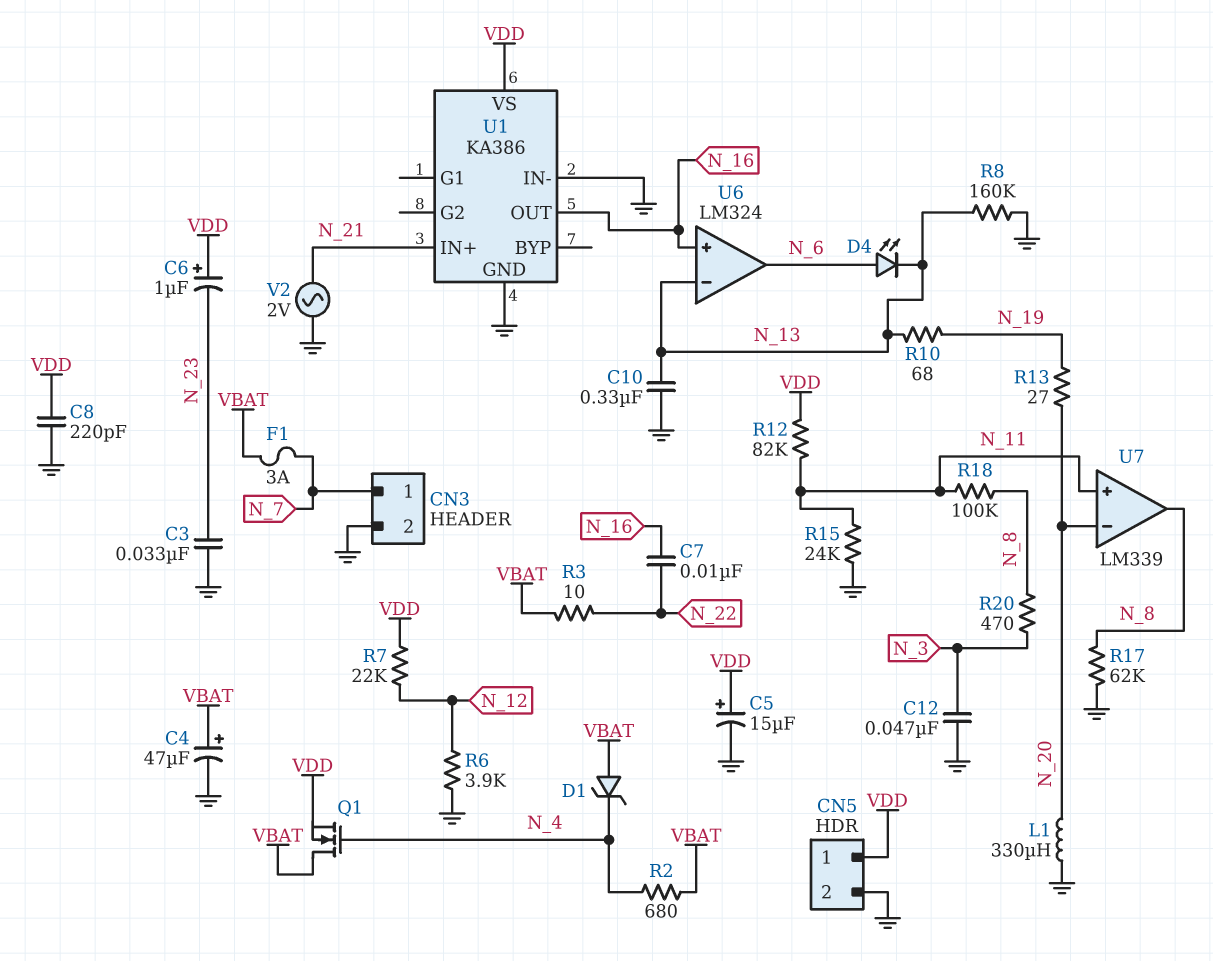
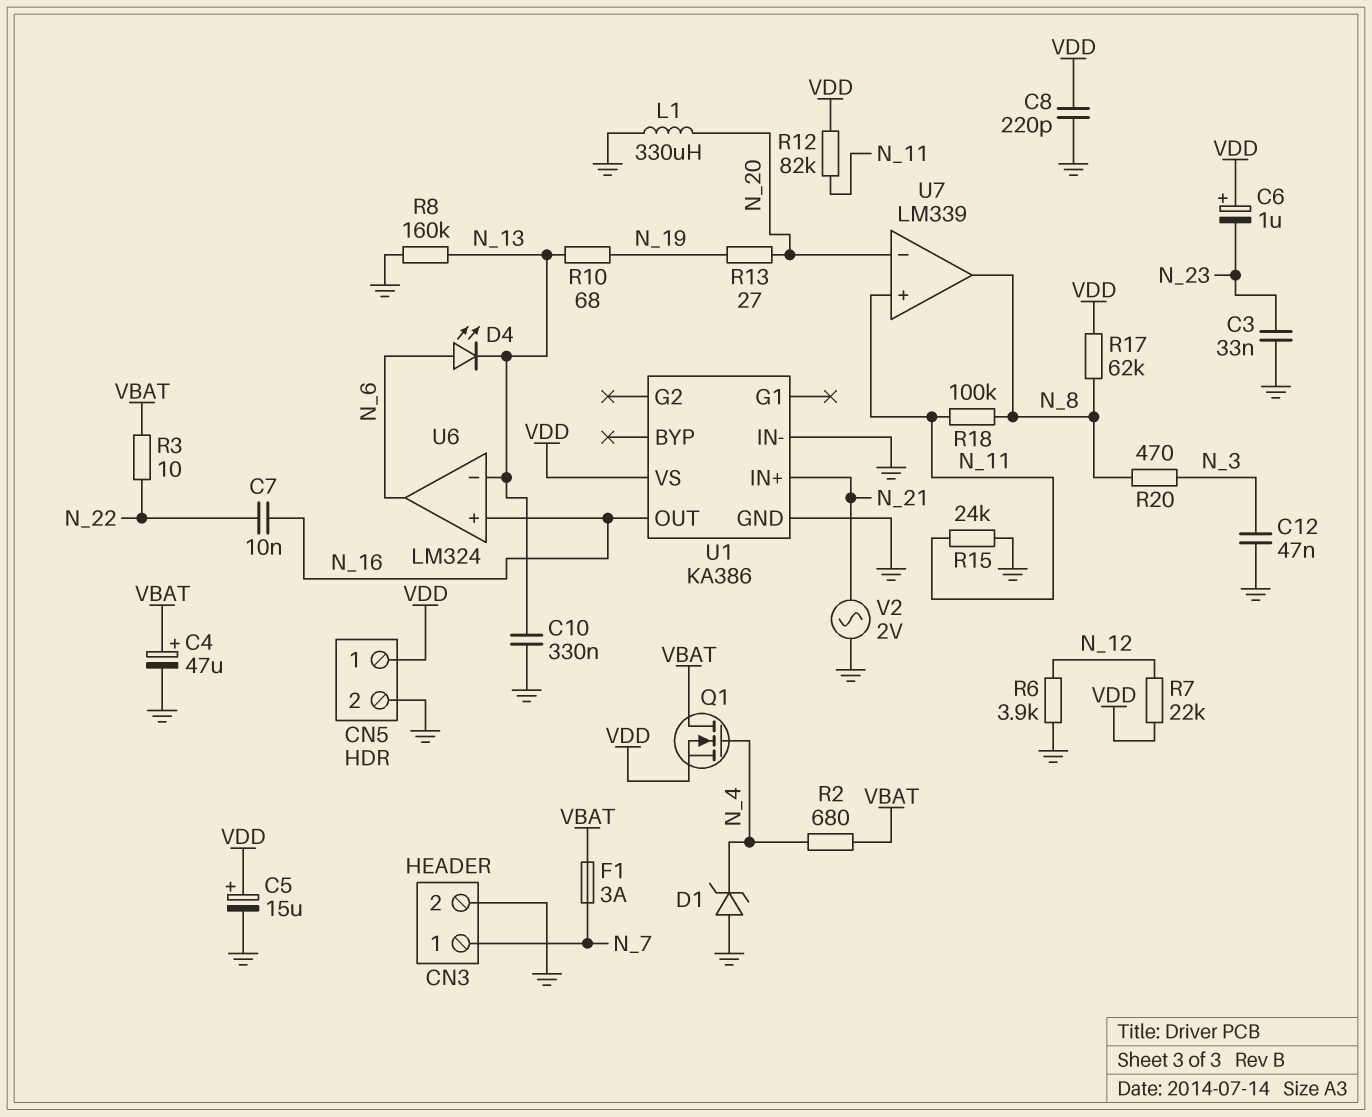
D1: zener (A VBAT, K N_4) -> zener (A GND, K N_4)
R17: 62k (GND, N_8) -> 62k (N_8, VDD)

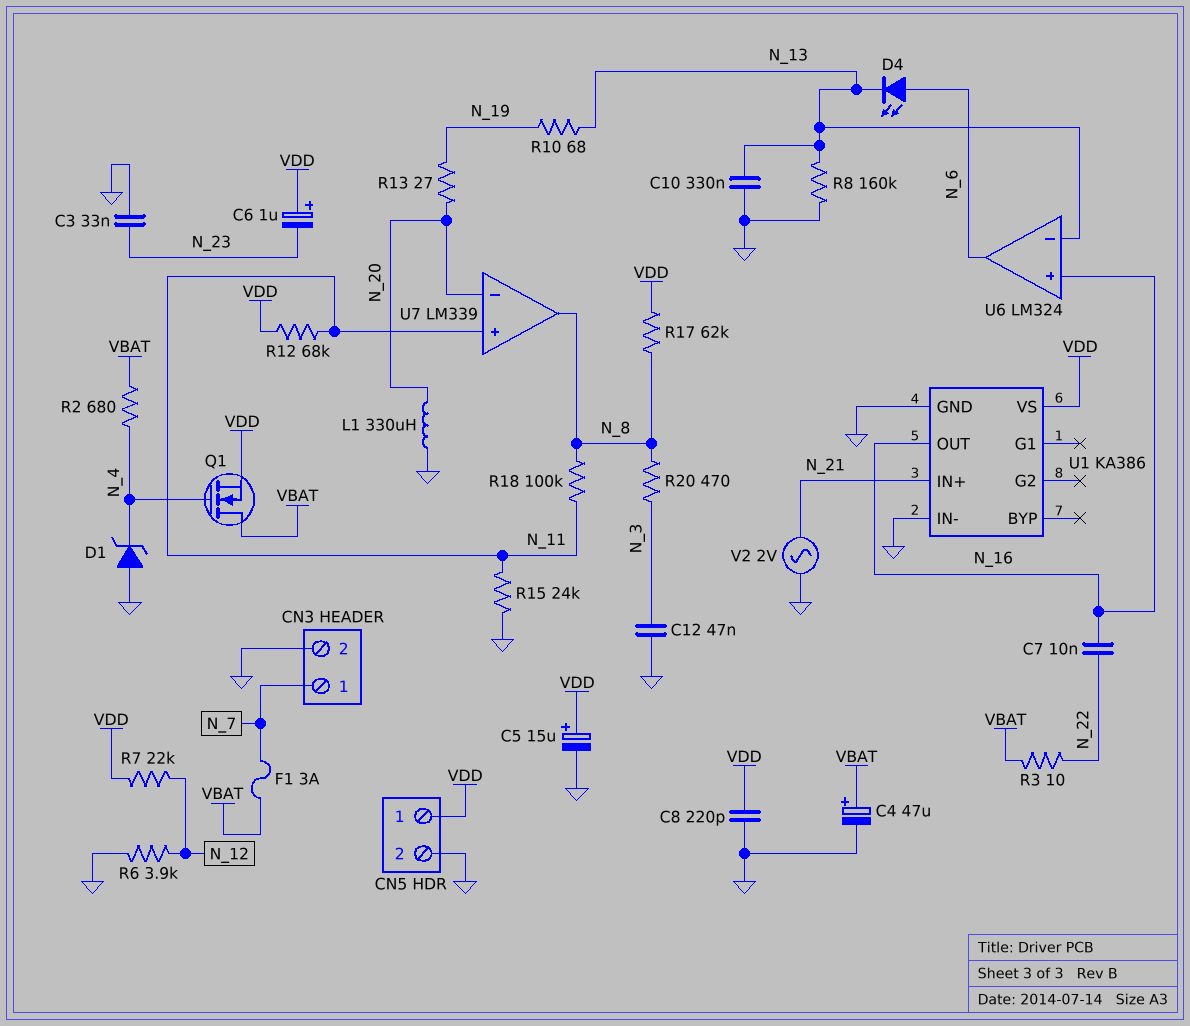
R12: 82k (N_11, VDD) -> 68k (N_11, VDD)

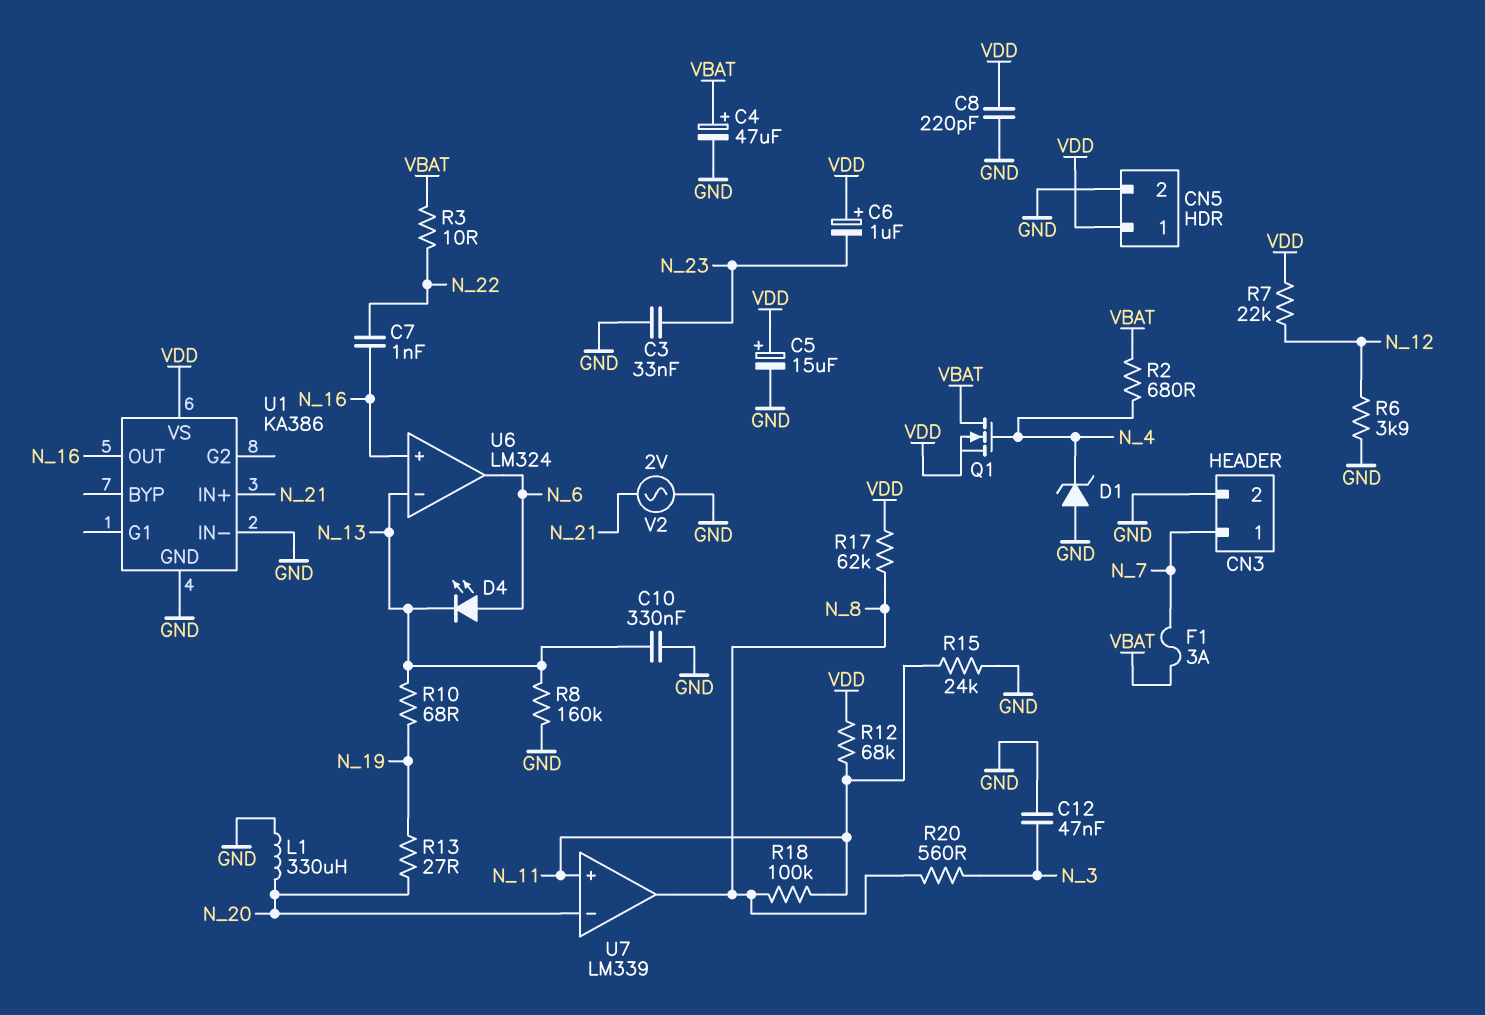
C7: 10nF (N_16, N_22) -> 1nF (N_16, N_22)
R20: 470 (N_3, N_8) -> 560 (N_3, N_8)

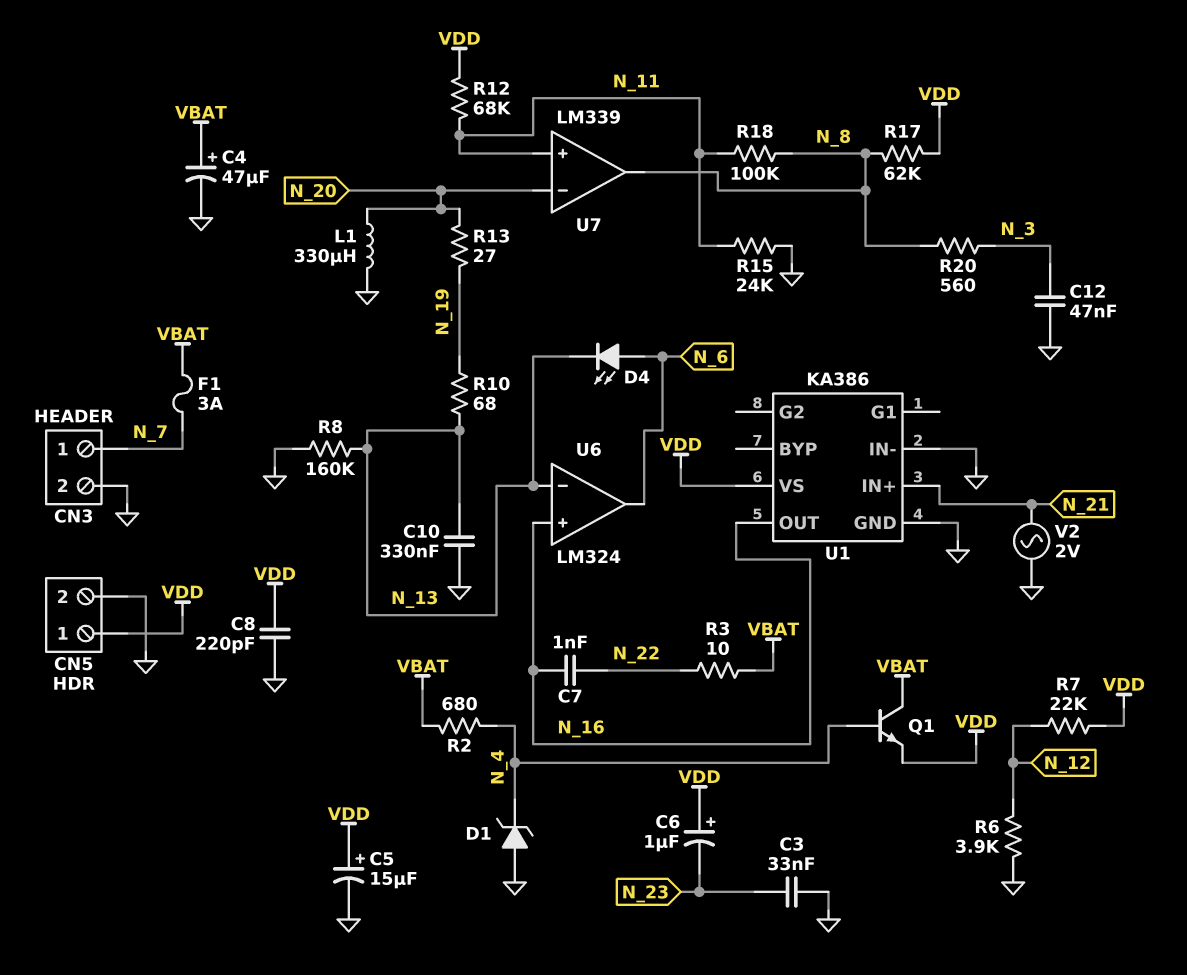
Q1: NMOS (G N_4, D VBAT, S VDD) -> NPN (B N_4, C VBAT, E VDD)

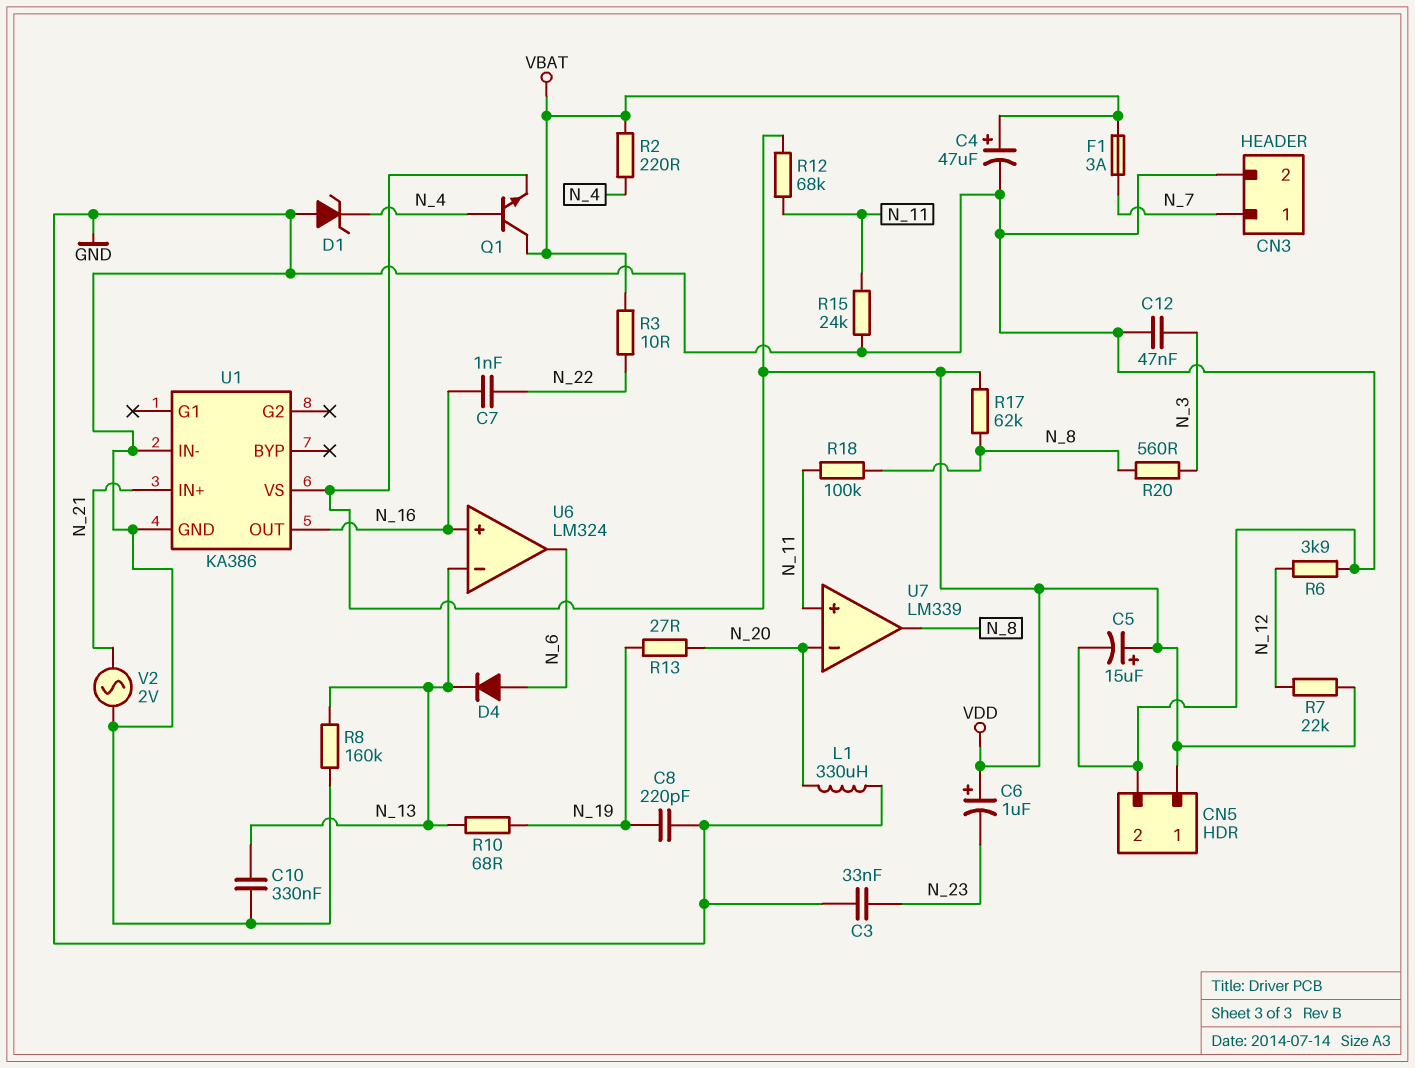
C8: 220pF (GND, VDD) -> 220pF (GND, N_19)
D4: LED (A N_6, K N_13) -> diode (A N_6, K N_13)
R2: 680 (N_4, VBAT) -> 220 (N_4, VBAT)

